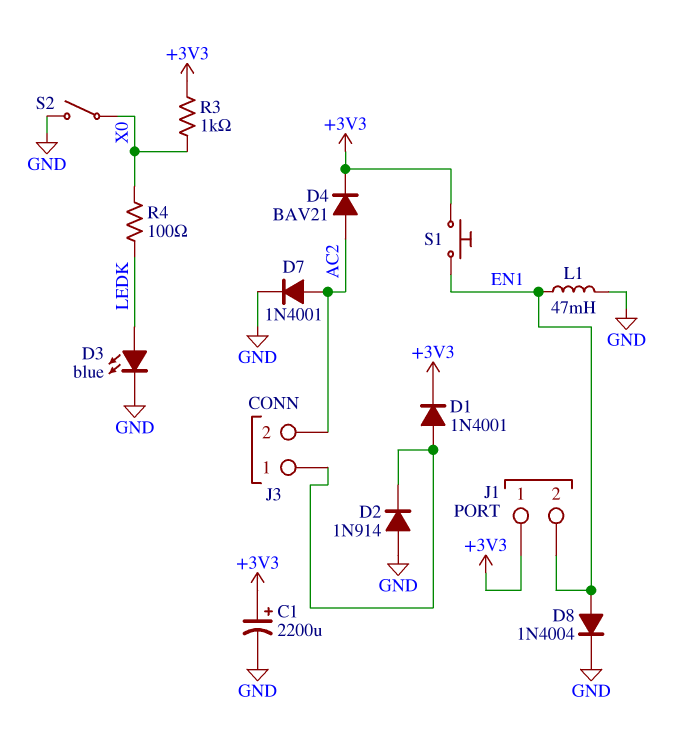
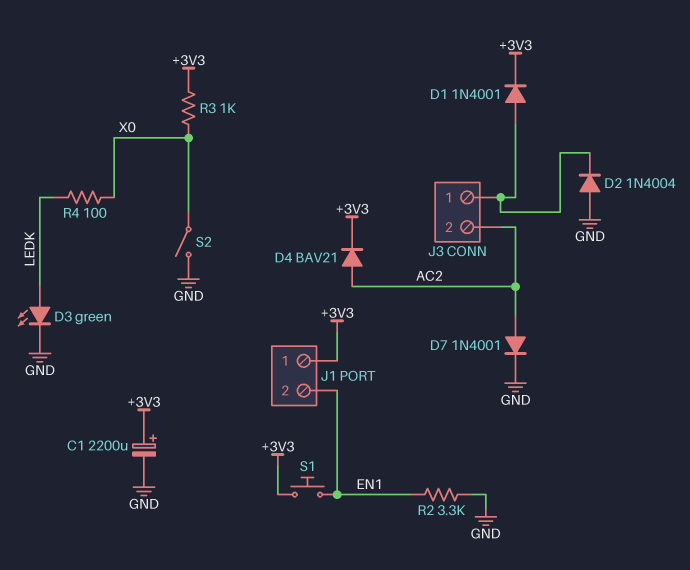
D2: diode 1N914 (A GND, K J3/1) -> diode 1N4004 (A GND, K J3/1)
D3: LED blue (A LEDK, K GND) -> LED green (A LEDK, K GND)
D8: diode 1N4004 (A EN1, K GND) -> none
L1: 47mH (EN1, GND) -> none
R2: none -> 3.3k (EN1, GND)

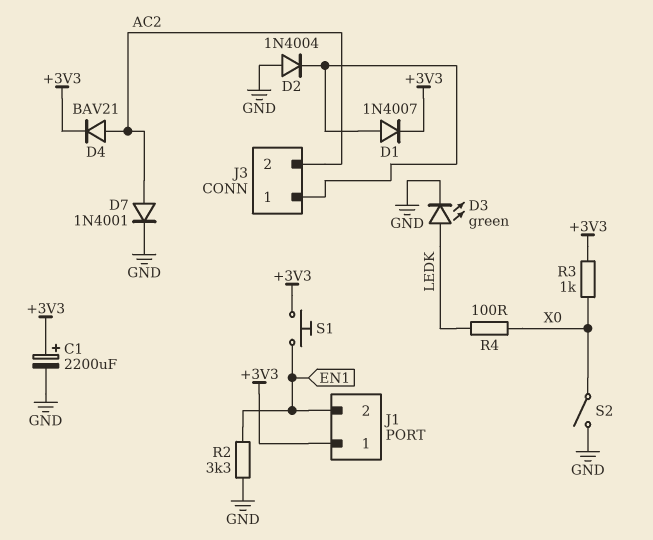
D1: diode 1N4001 (A J3/1, K +3V3) -> diode 1N4007 (A J3/1, K +3V3)

